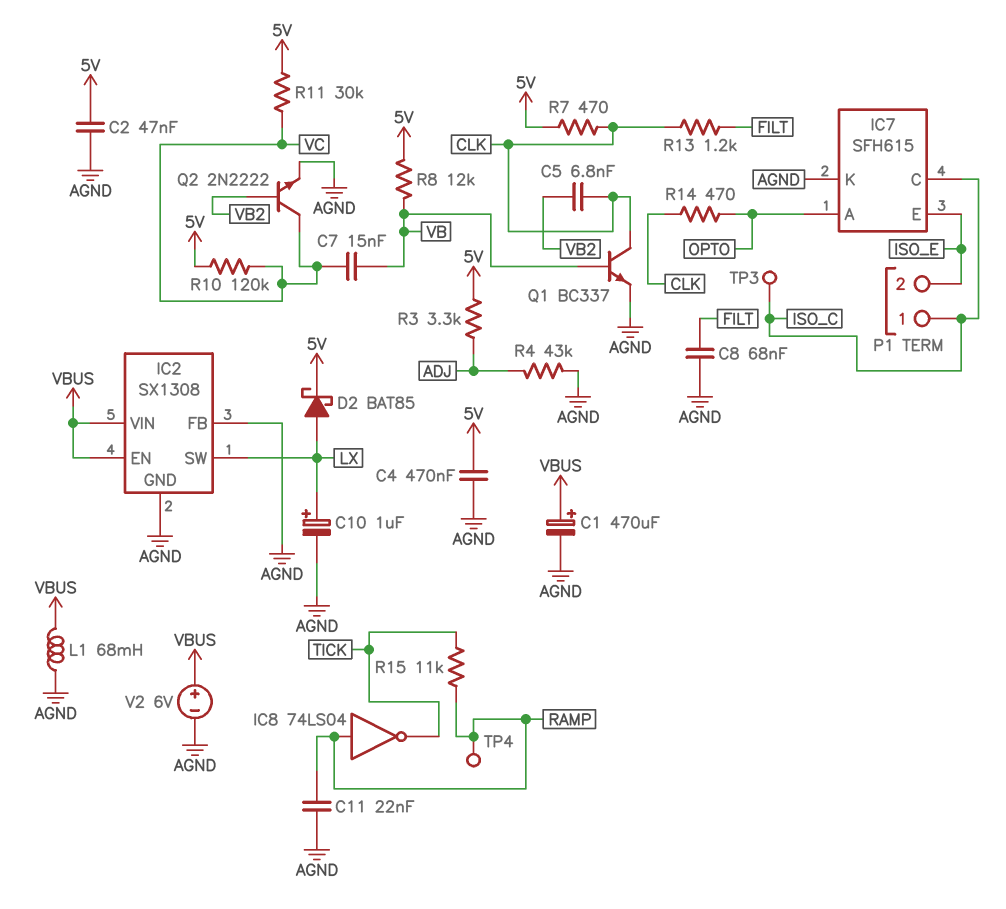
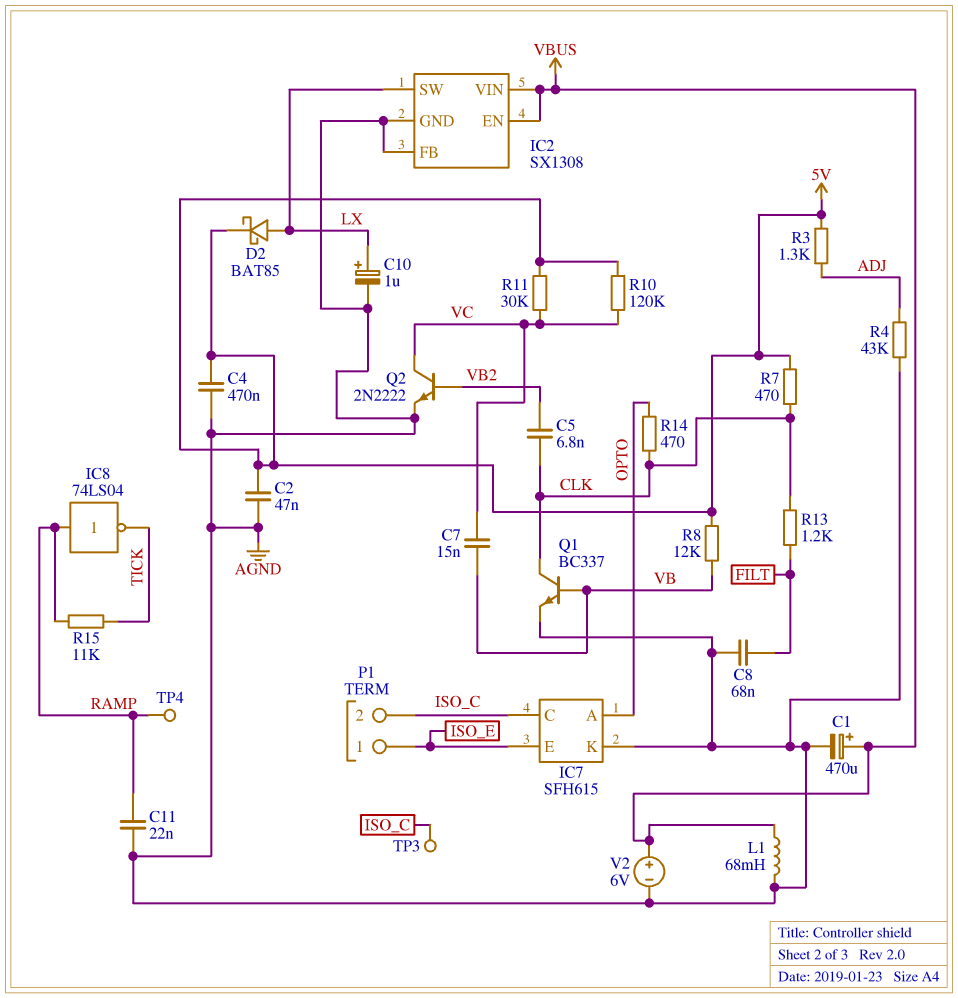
P1 pin 1: ISO_C -> ISO_E
P1 pin 2: ISO_E -> ISO_C
R3: 3.3k (5V, ADJ) -> 1.3k (5V, ADJ)

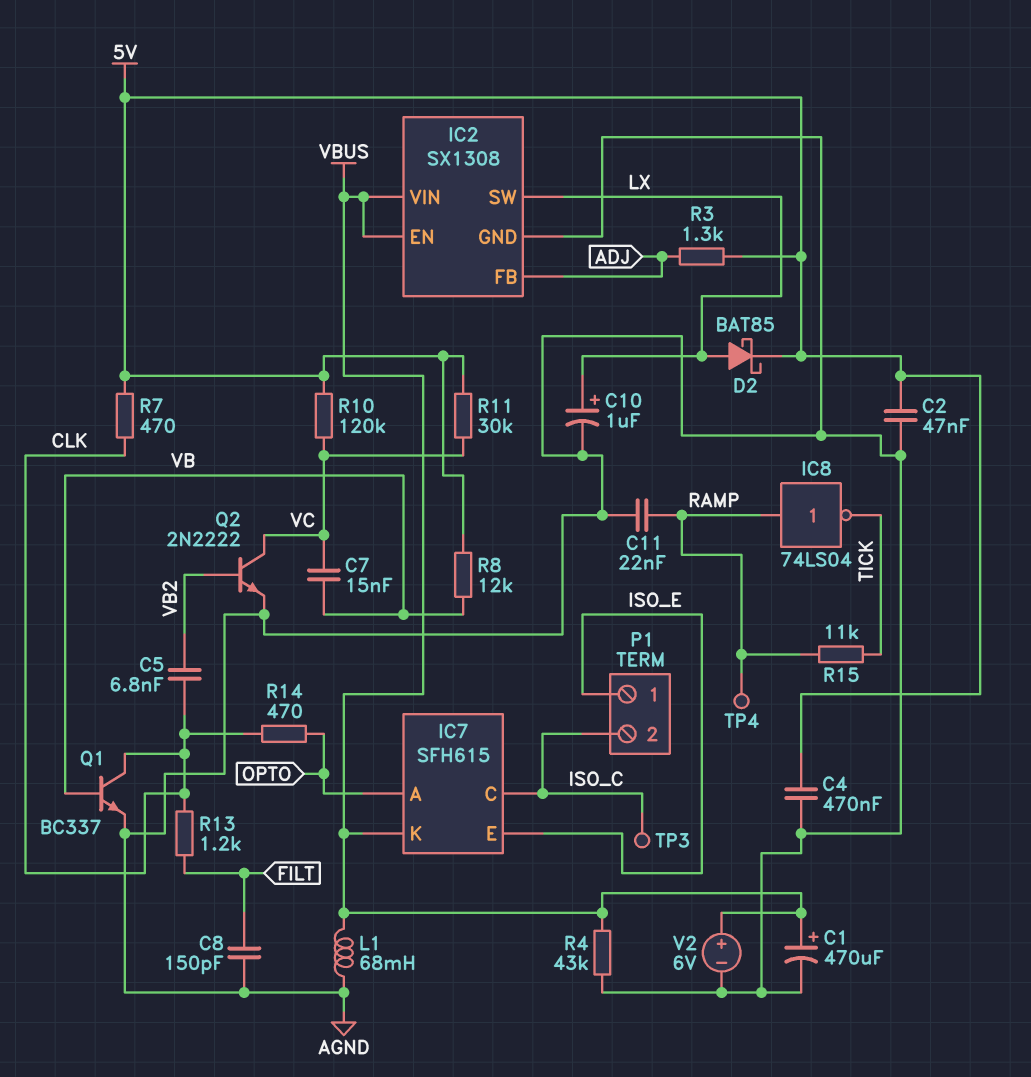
C8: 68nF (AGND, FILT) -> 150pF (AGND, FILT)
IC2 pin FB: AGND -> ADJ
IC7 pin K: AGND -> VBUS
R4: 43k (ADJ, AGND) -> 43k (AGND, VBUS)

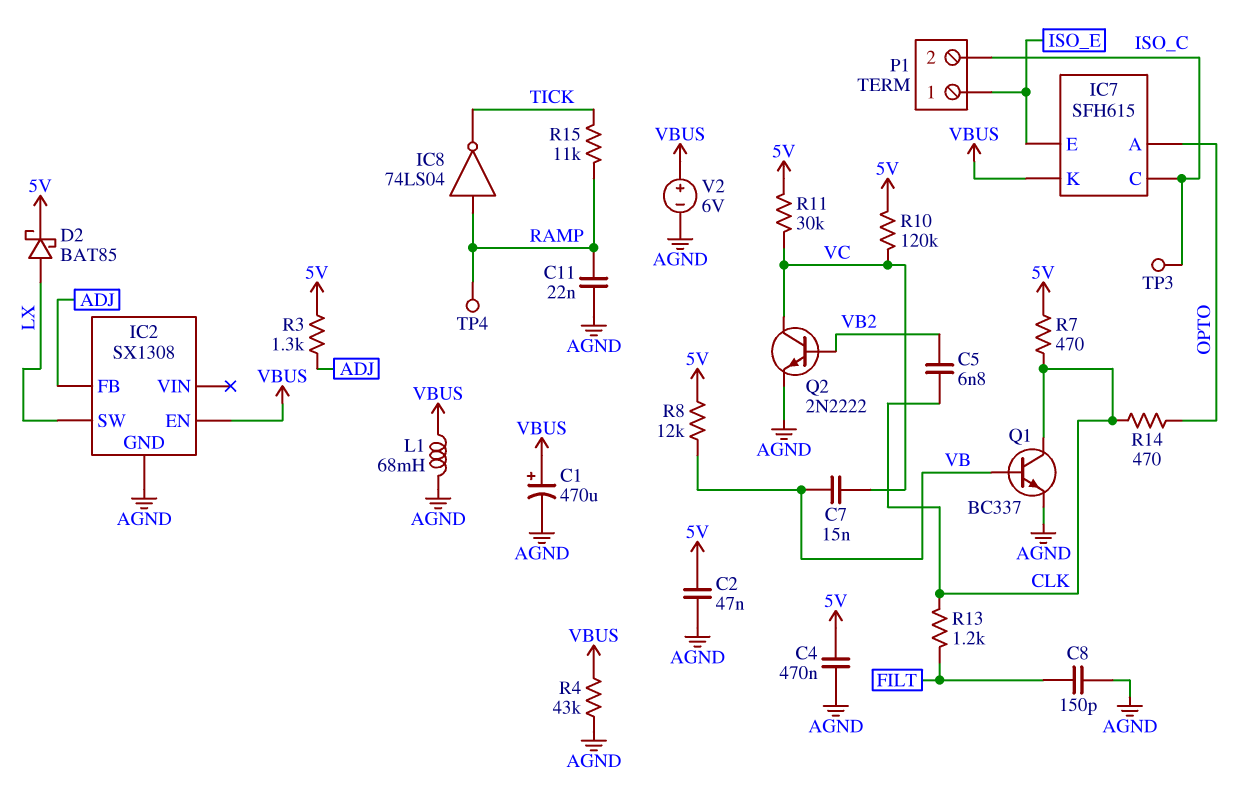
C10: 1uF (plus LX, minus AGND) -> none
IC2 pin VIN: VBUS -> none

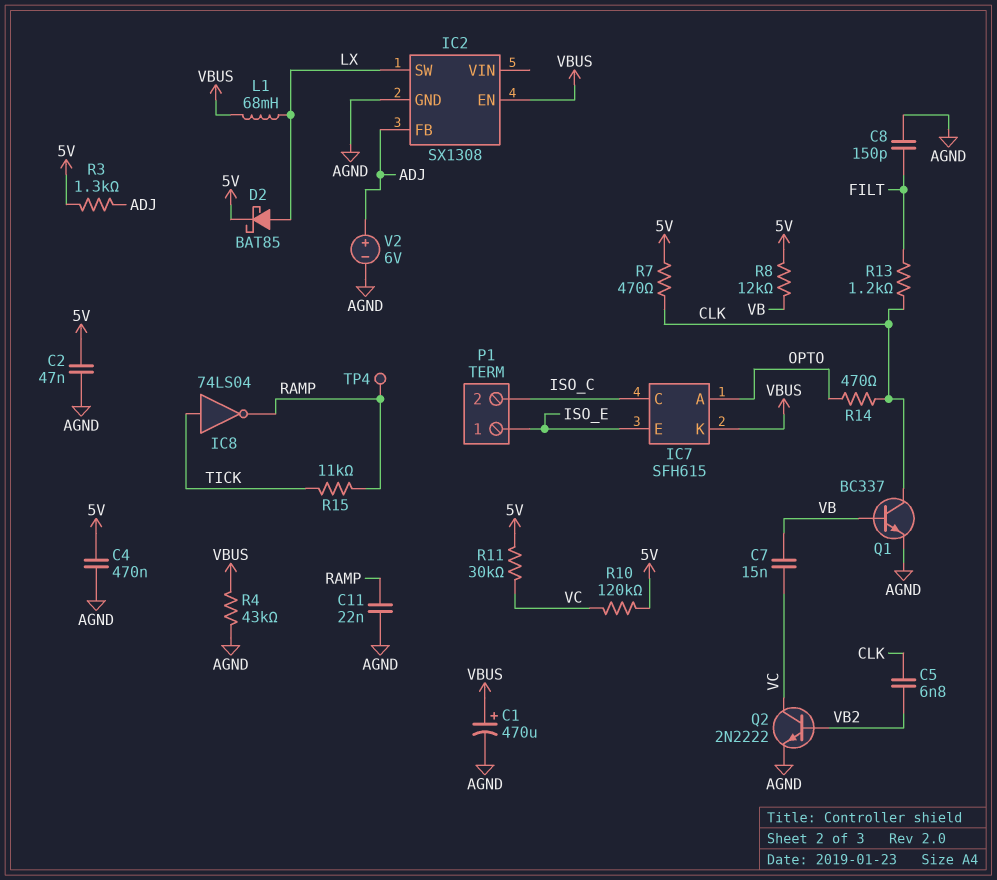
IC8: NOT 74LS04 (in RAMP, out TICK) -> NOT 74LS04 (in TICK, out RAMP)
L1: 68mH (AGND, VBUS) -> 68mH (LX, VBUS)
TP3: test point (ISO_C) -> none
V2: 6V (plus VBUS, minus AGND) -> 6V (plus ADJ, minus AGND)

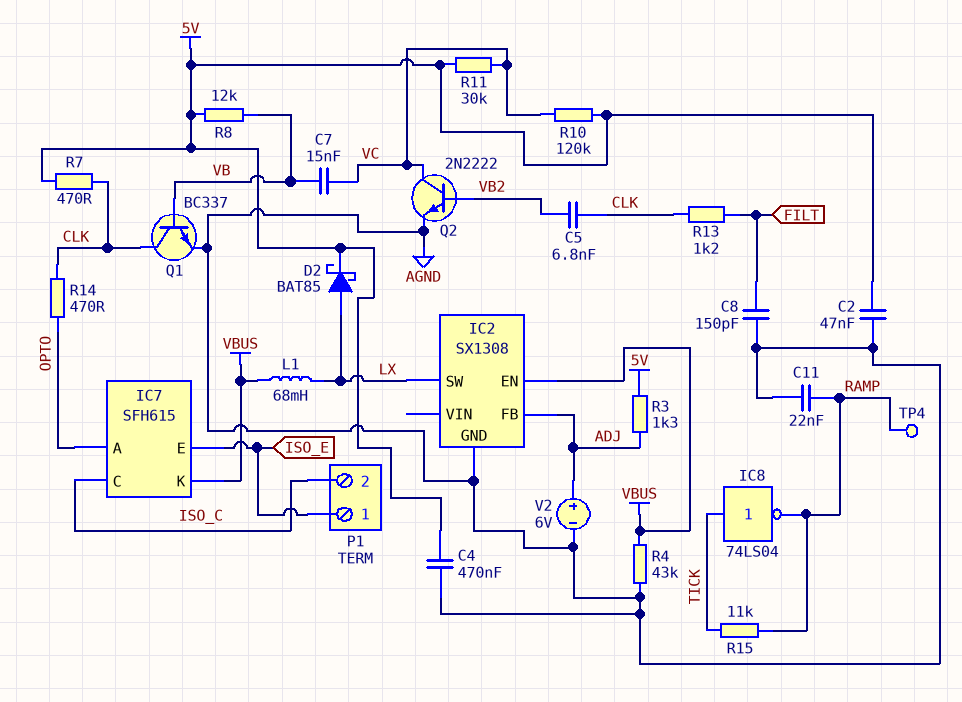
C1: 470uF (plus VBUS, minus AGND) -> none

